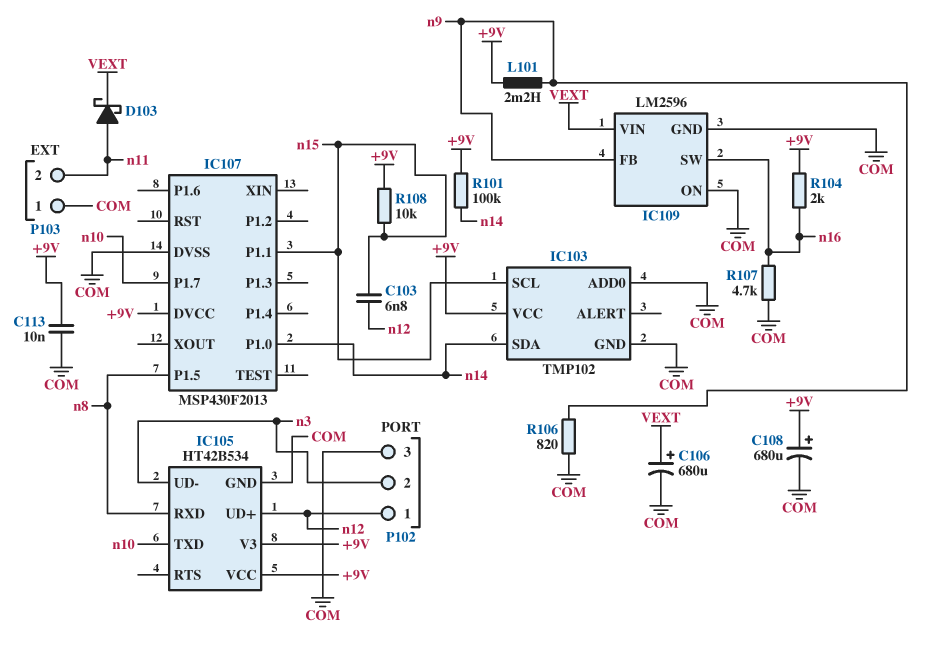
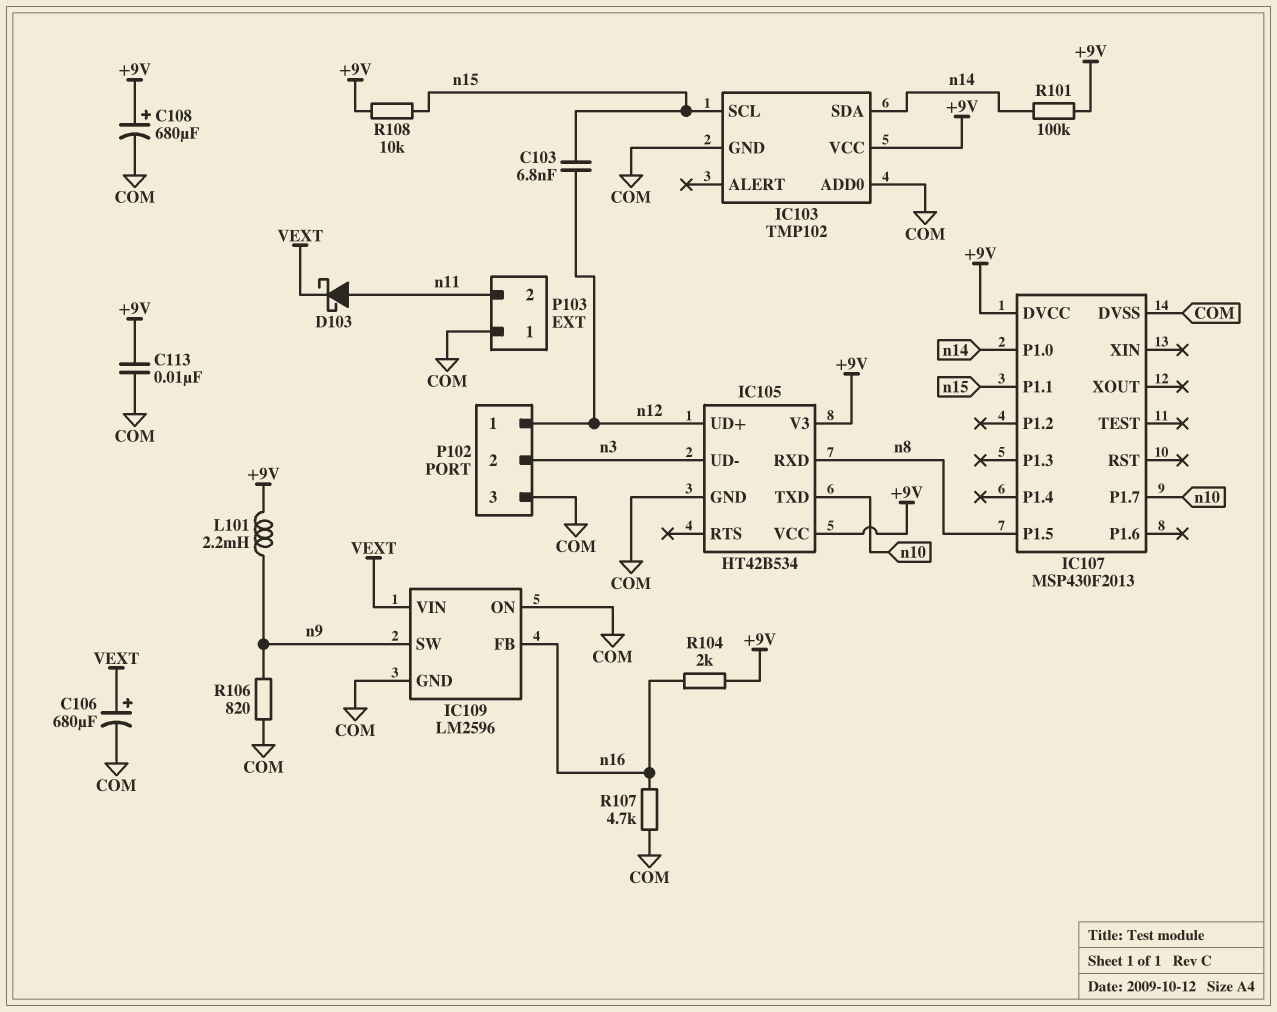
IC109 pin FB: n9 -> n16
IC109 pin SW: n16 -> n9

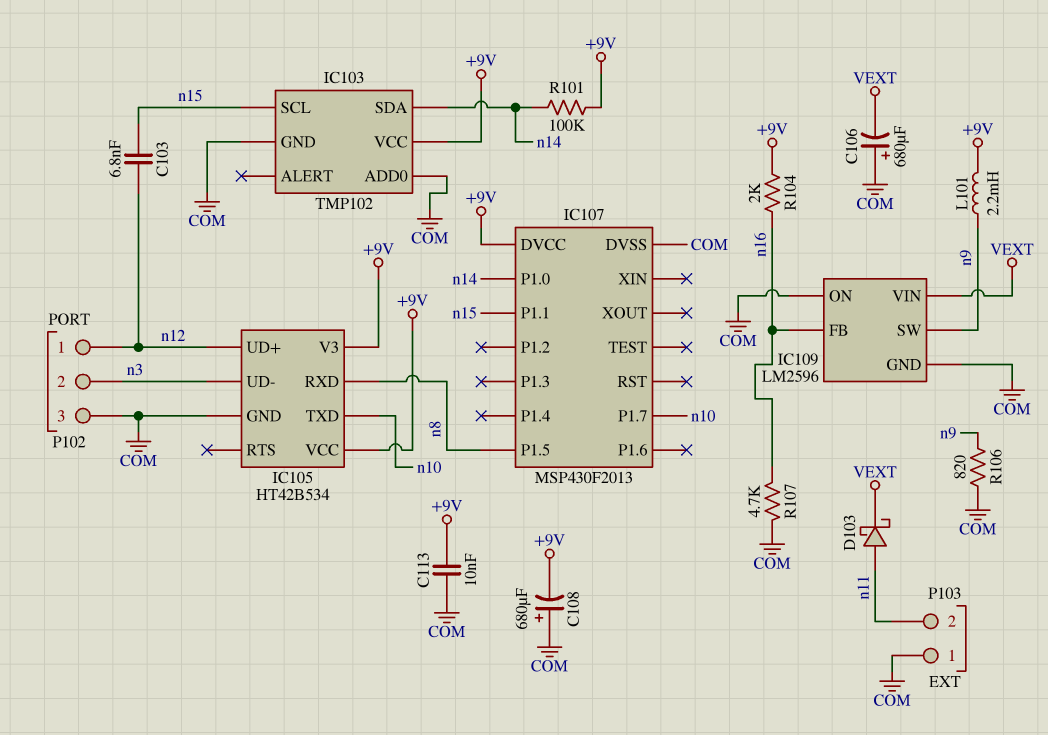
C106: 680uF (plus VEXT, minus COM) -> 680uF (plus COM, minus VEXT)
C108: 680uF (plus +9V, minus COM) -> 680uF (plus COM, minus +9V)
R108: 10k (+9V, n15) -> none

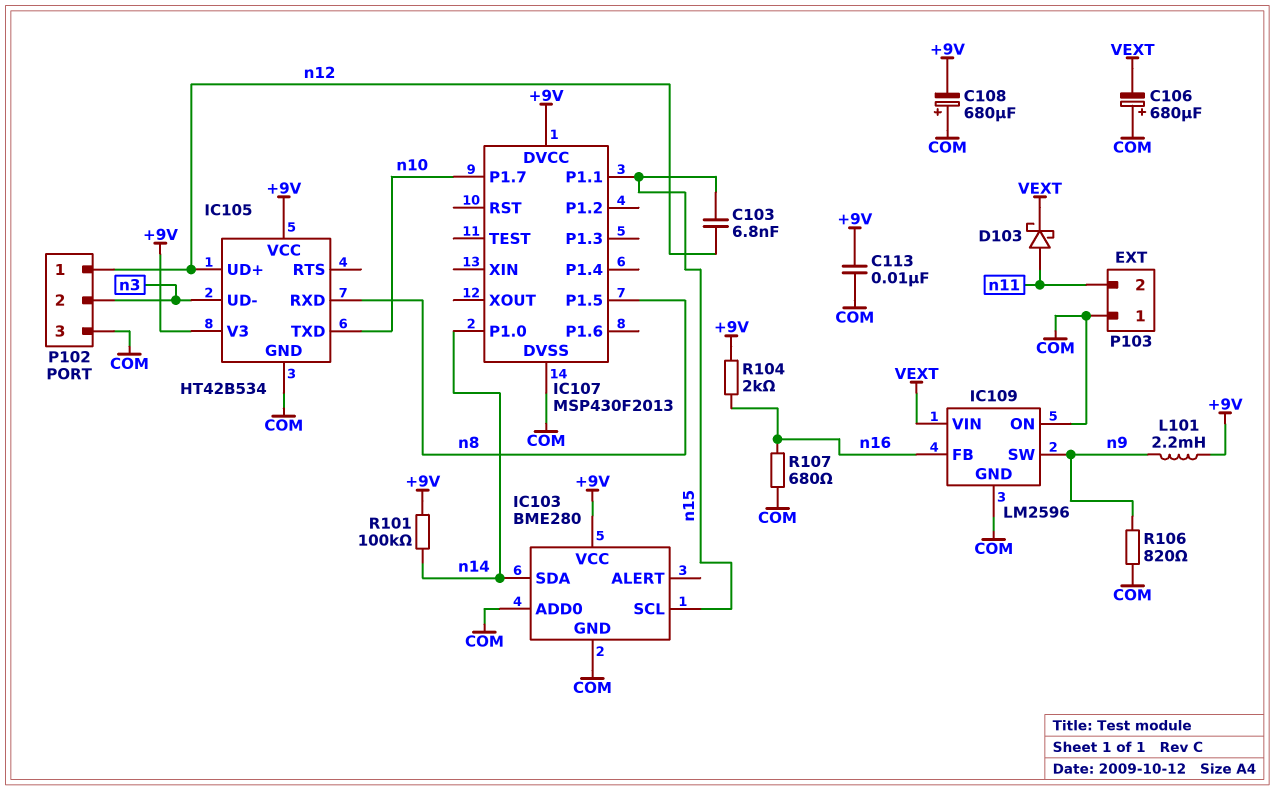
IC103: TMP102 -> BME280
R107: 4.7k (COM, n16) -> 680 (COM, n16)

